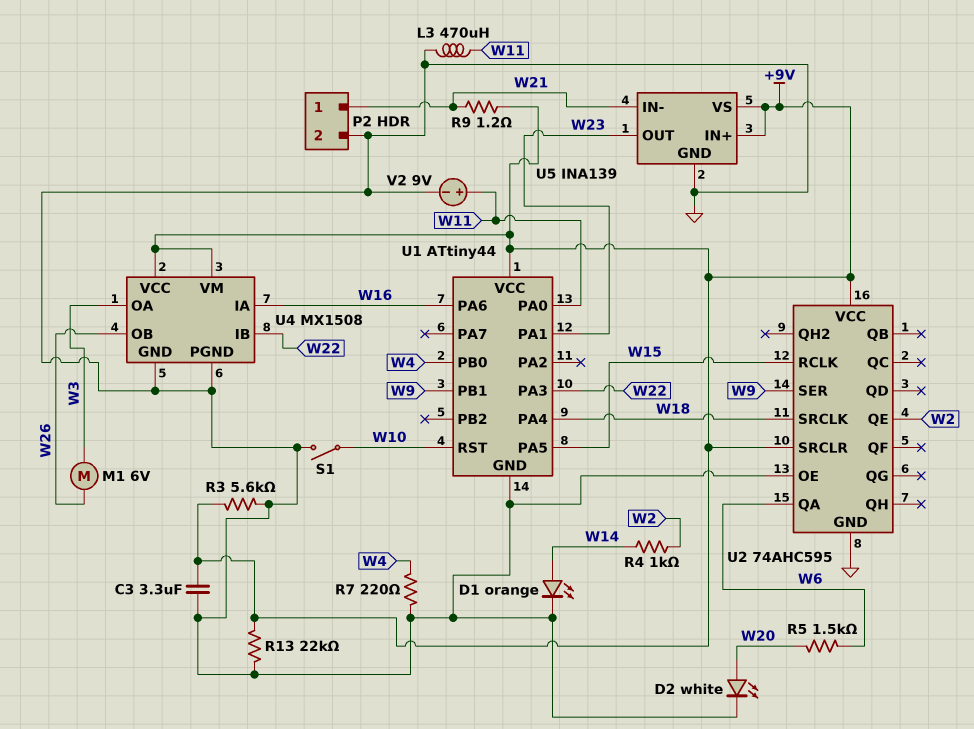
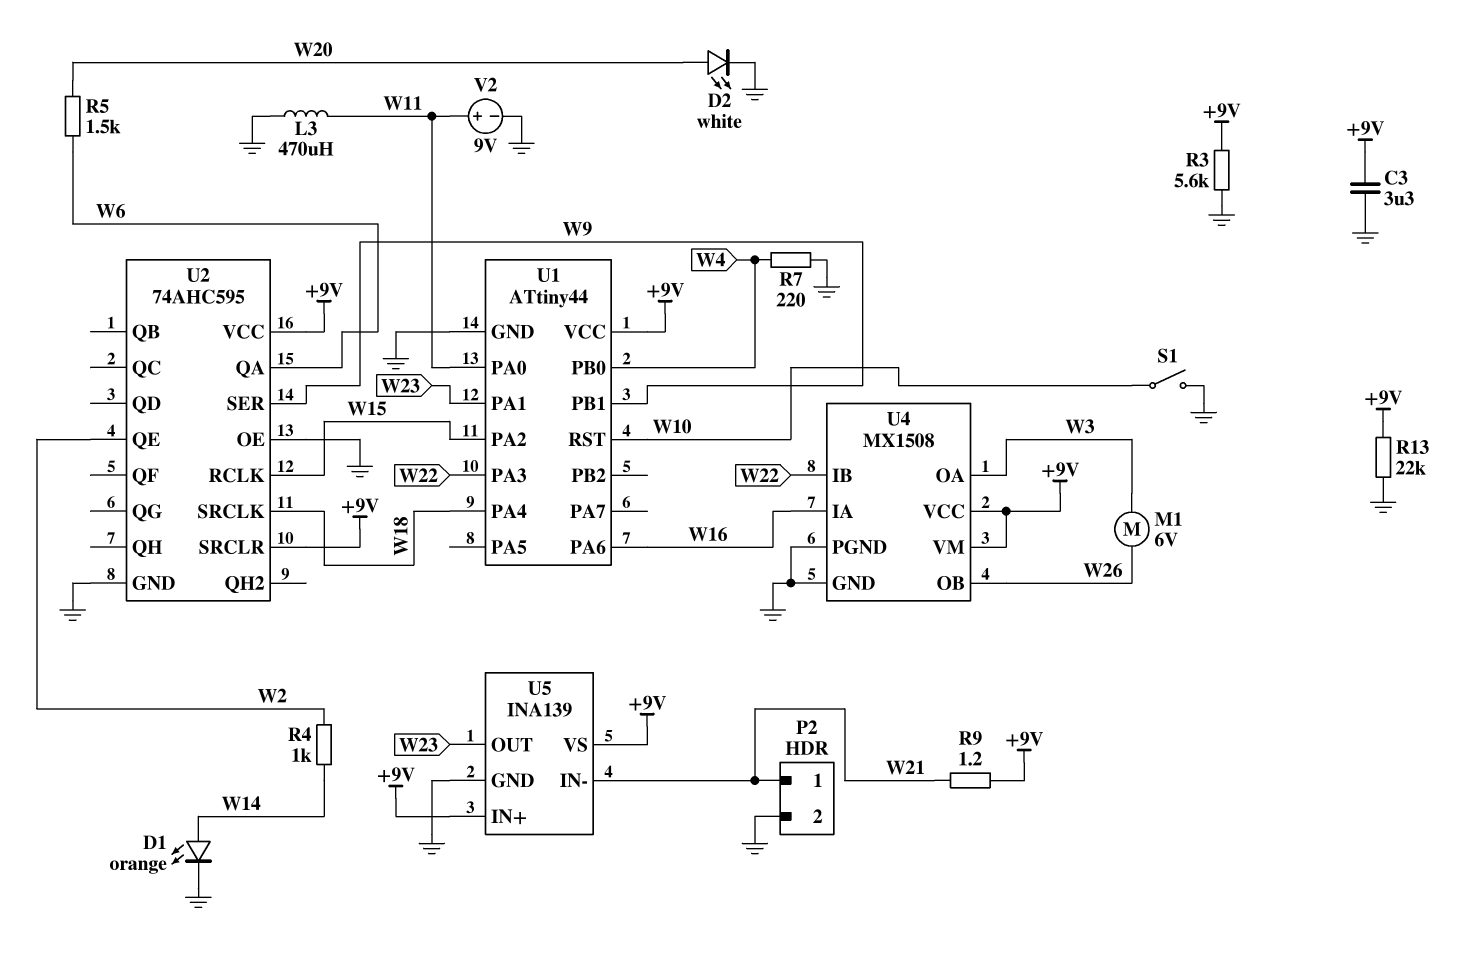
U1 pin PA2: none -> W15
U1 pin PA5: W15 -> none

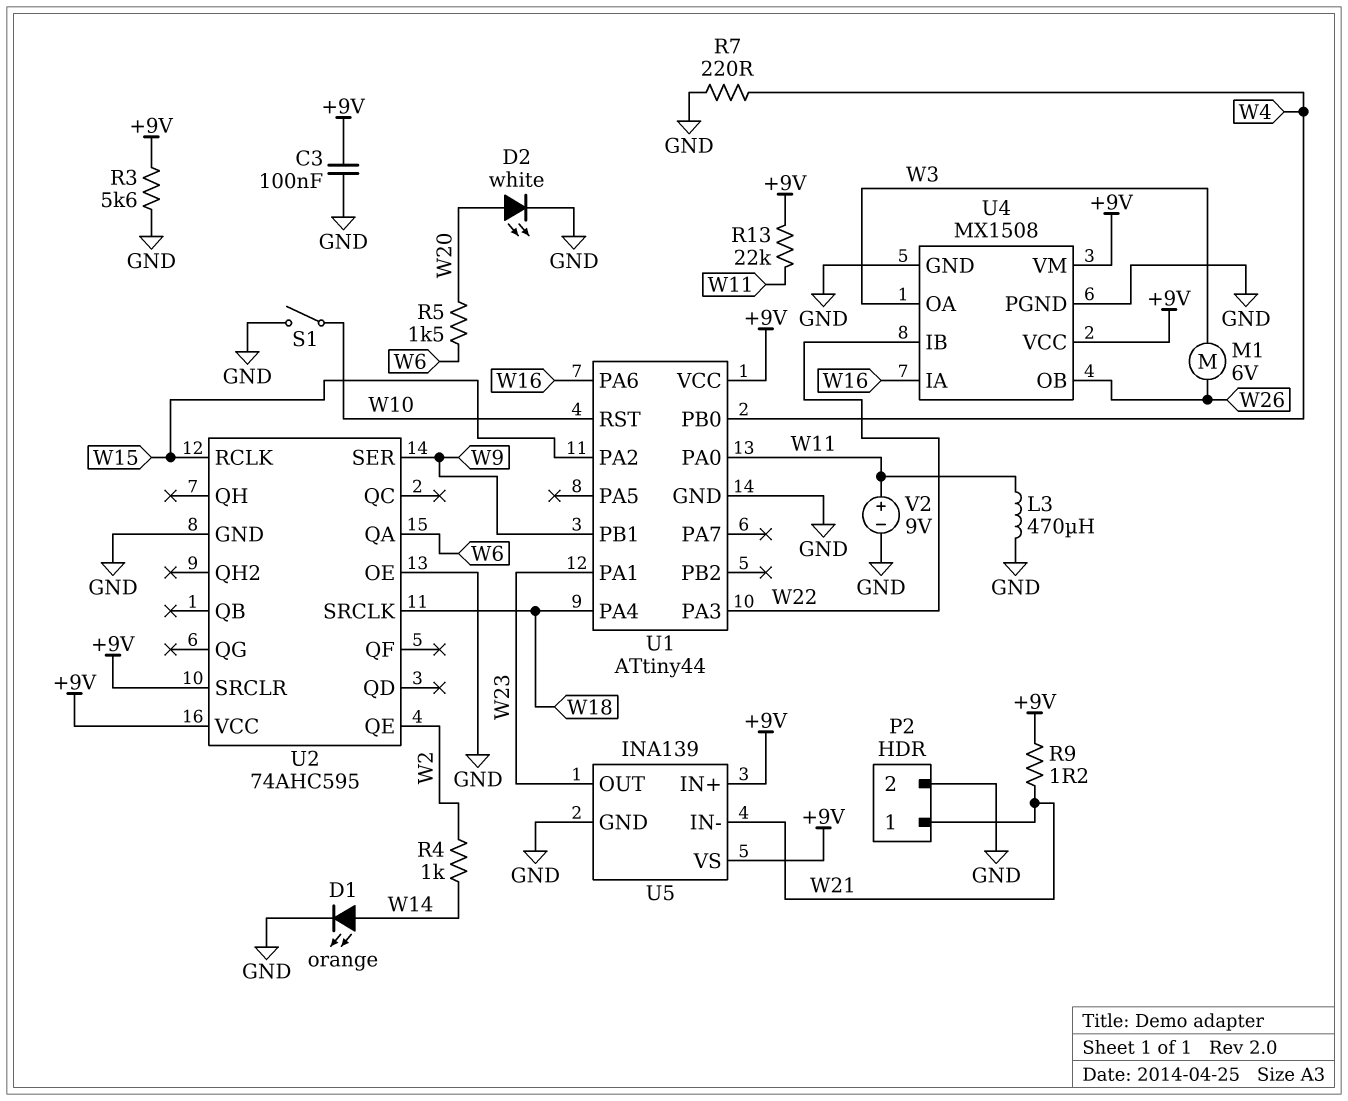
C3: 3.3uF (+9V, GND) -> 100nF (+9V, GND)
R13: 22k (+9V, GND) -> 22k (+9V, W11)

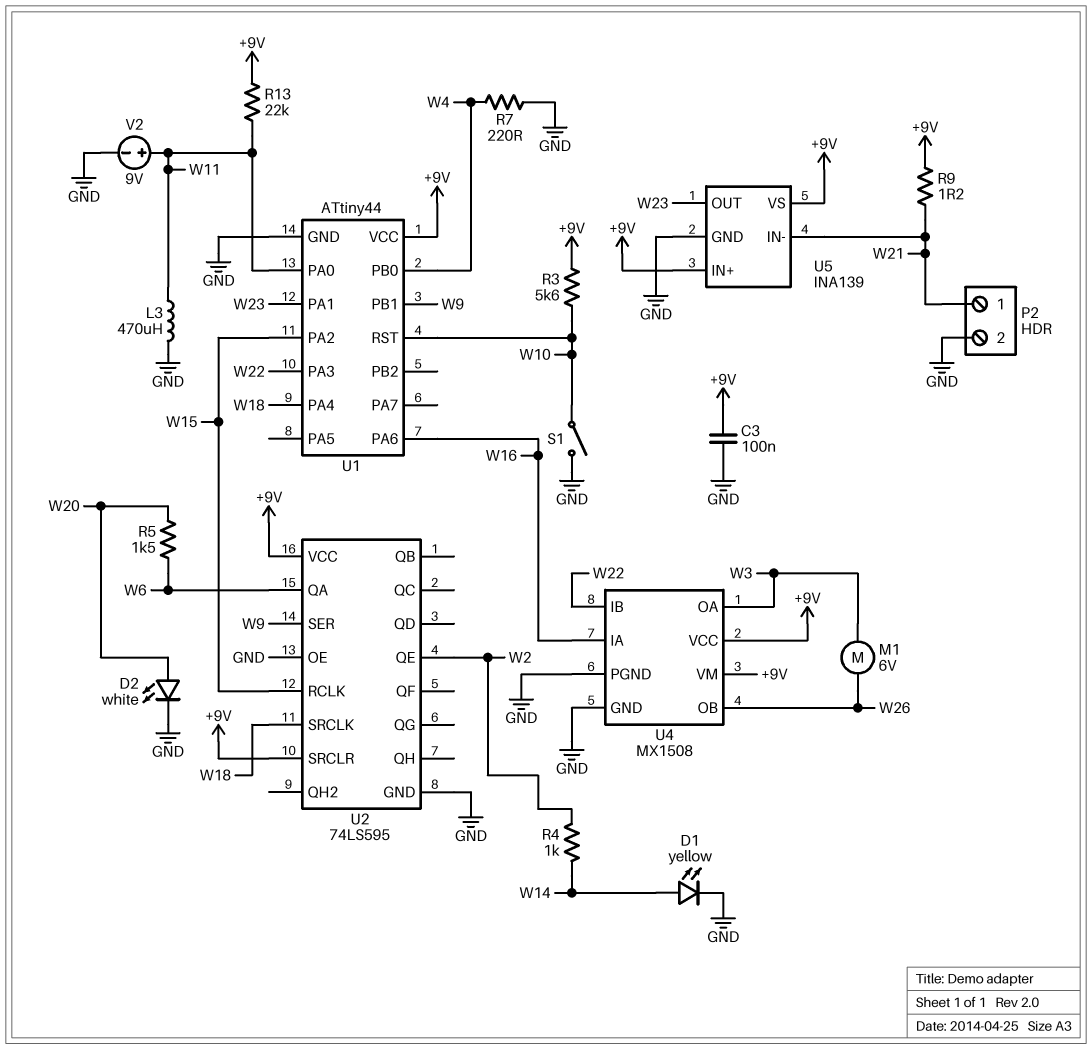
D1: LED orange (A W14, K GND) -> LED yellow (A W14, K GND)
R3: 5.6k (+9V, GND) -> 5.6k (+9V, W10)
U2: 74AHC595 -> 74LS595

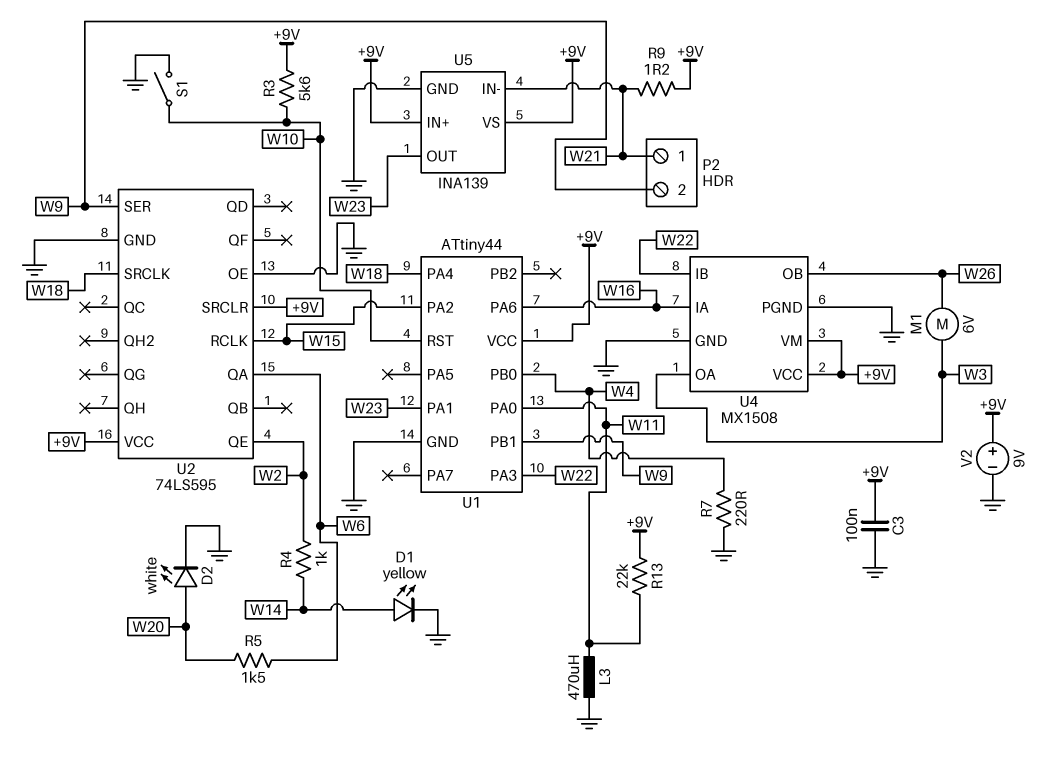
P2 pin 2: GND -> W9
V2: 9V (plus W11, minus GND) -> 9V (plus +9V, minus GND)

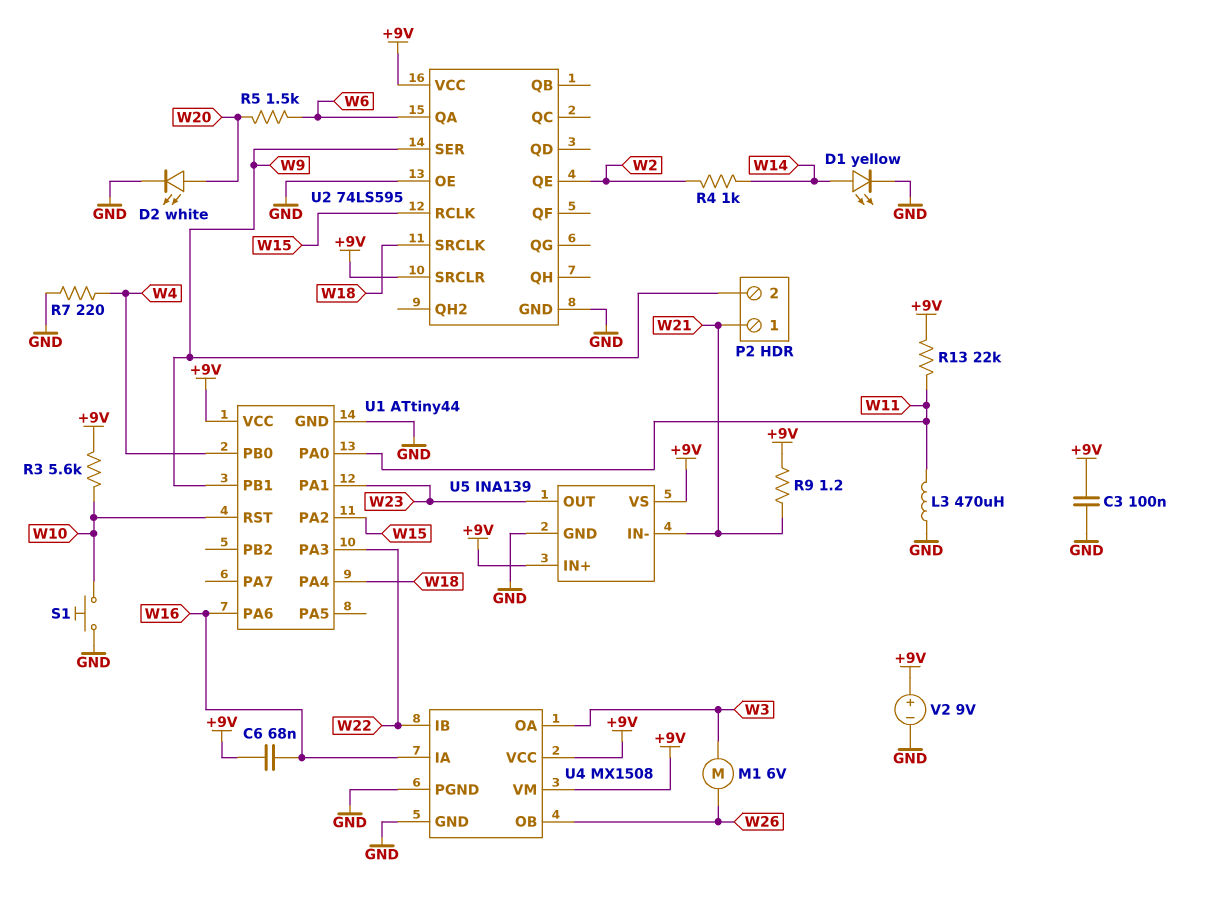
C6: none -> 68nF (+9V, W16)
S1: switch (GND, W10) -> button (GND, W10)

